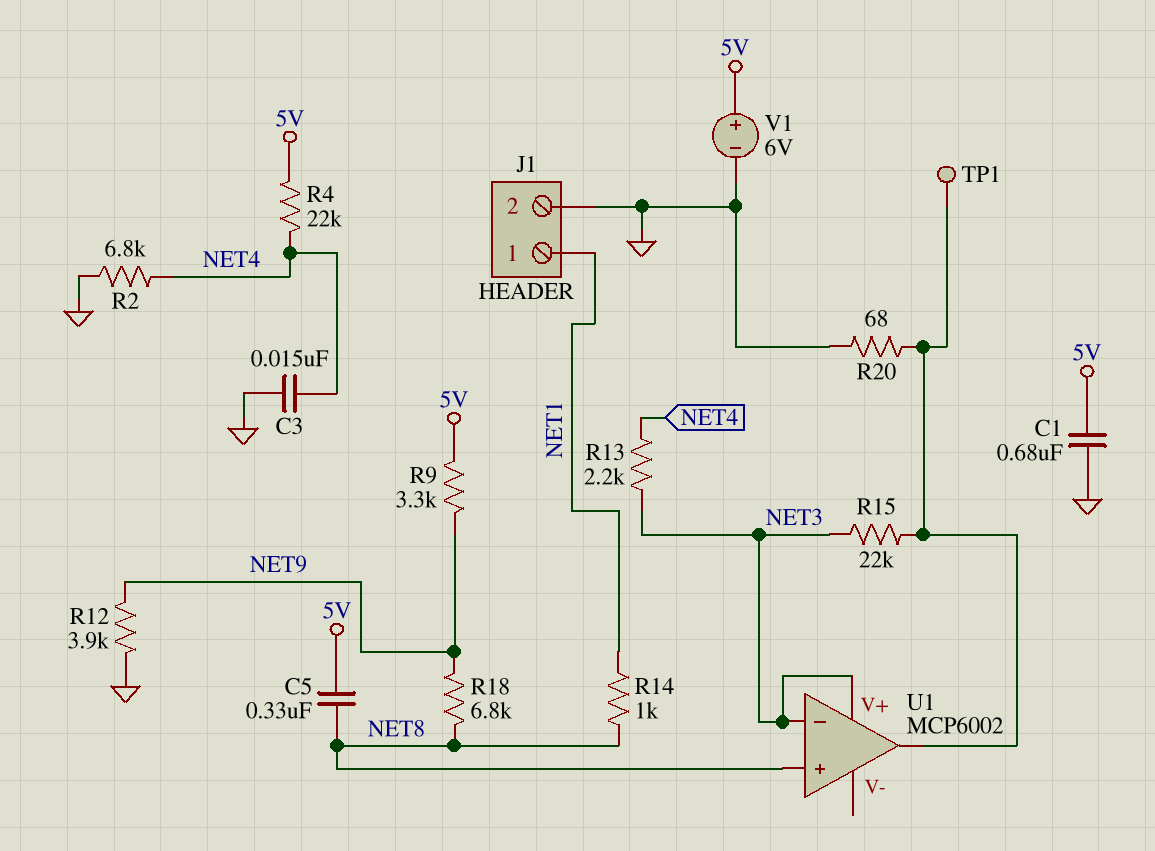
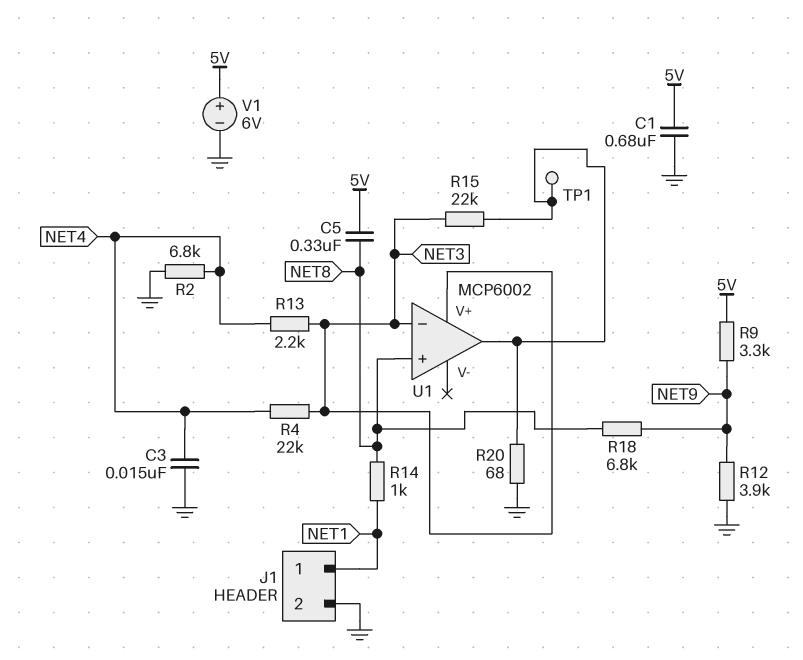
R4: 22k (5V, NET4) -> 22k (NET3, NET4)

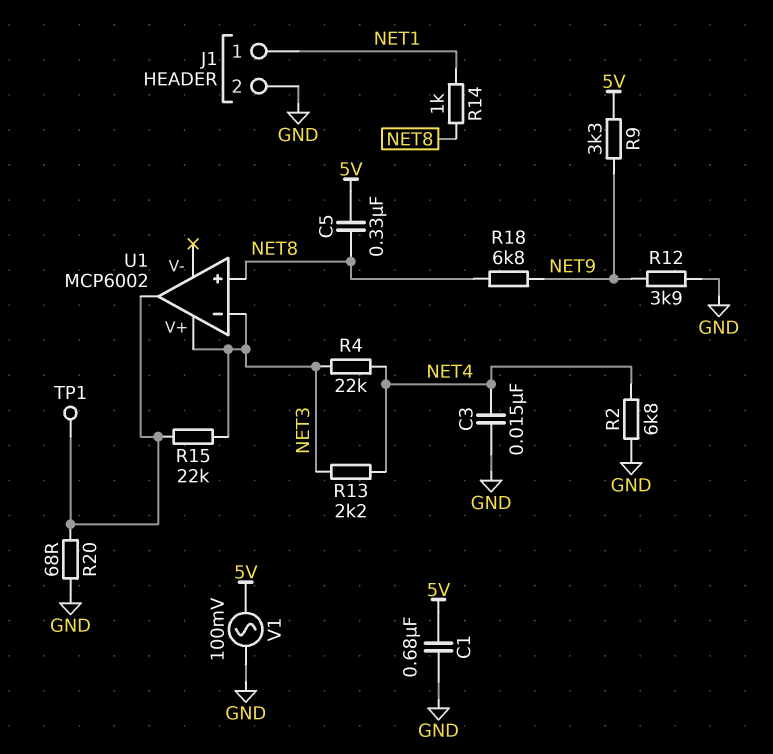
V1: 6V (plus 5V, minus GND) -> AC 100mV (5V, GND)

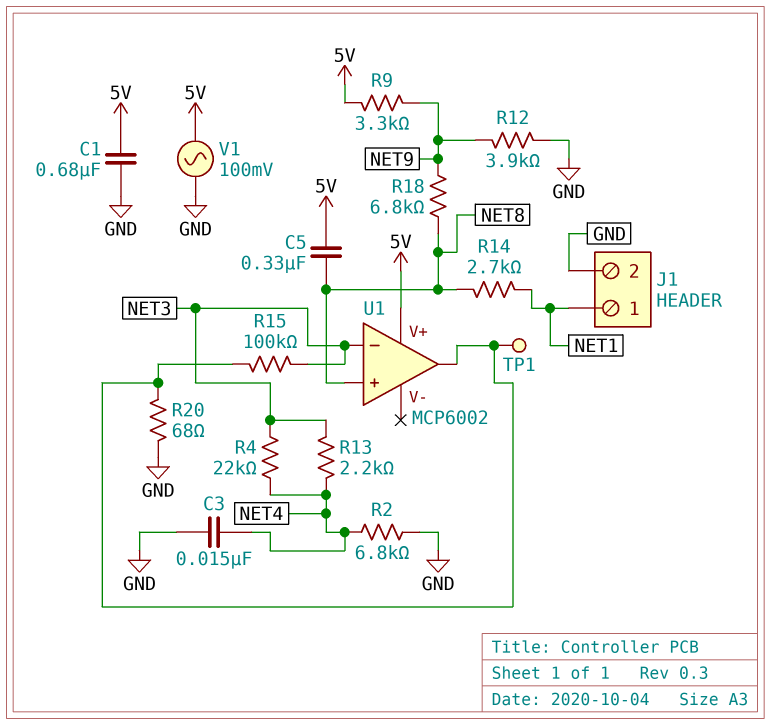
R14: 1k (NET1, NET8) -> 2.7k (NET1, NET8)
R15: 22k (NET3, U1/out) -> 100k (NET3, U1/out)
U1 pin V+: NET3 -> 5V

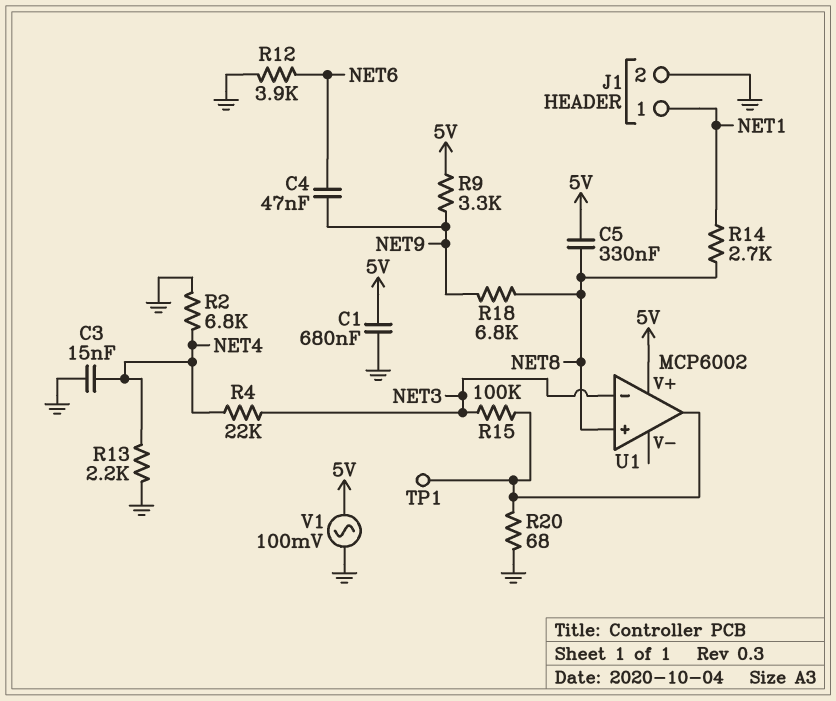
C4: none -> 47nF (NET6, NET9)
R12: 3.9k (GND, NET9) -> 3.9k (GND, NET6)
R13: 2.2k (NET3, NET4) -> 2.2k (GND, NET4)

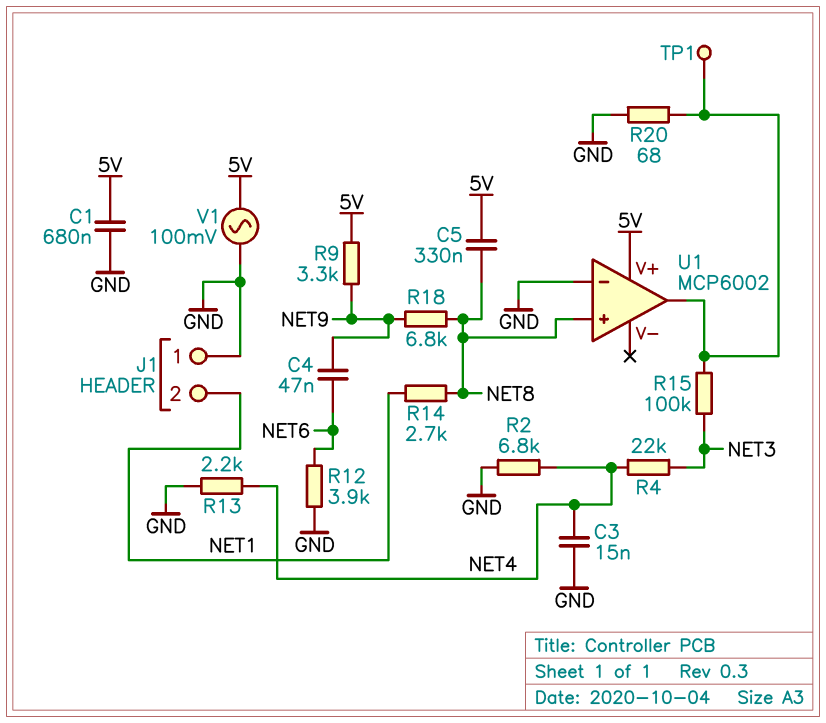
J1 pin 1: NET1 -> GND
J1 pin 2: GND -> NET1
U1 pin in-: NET3 -> GND

